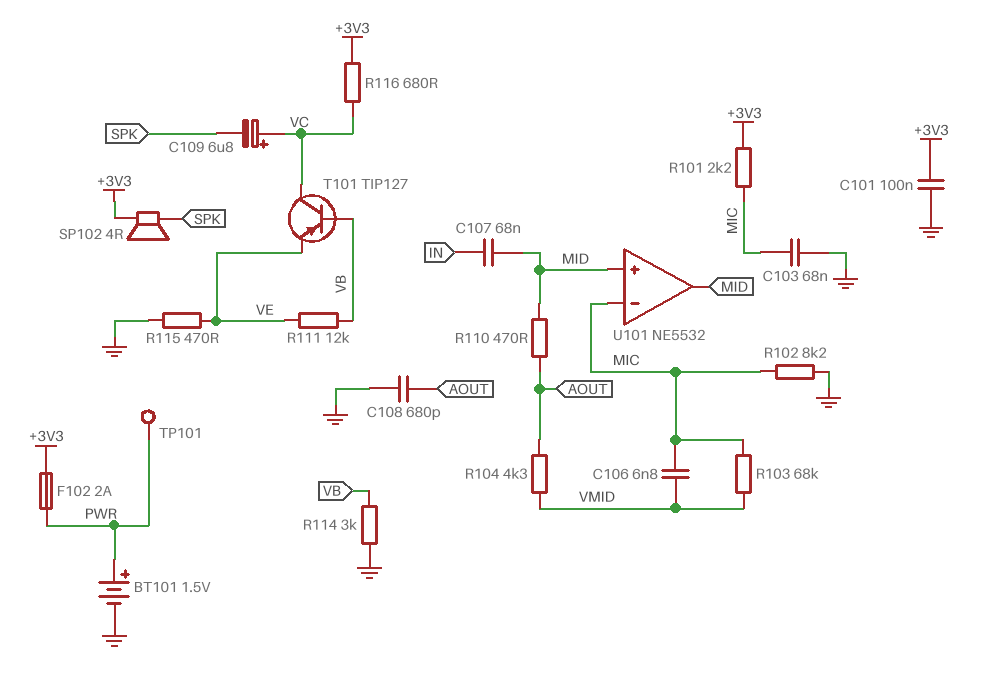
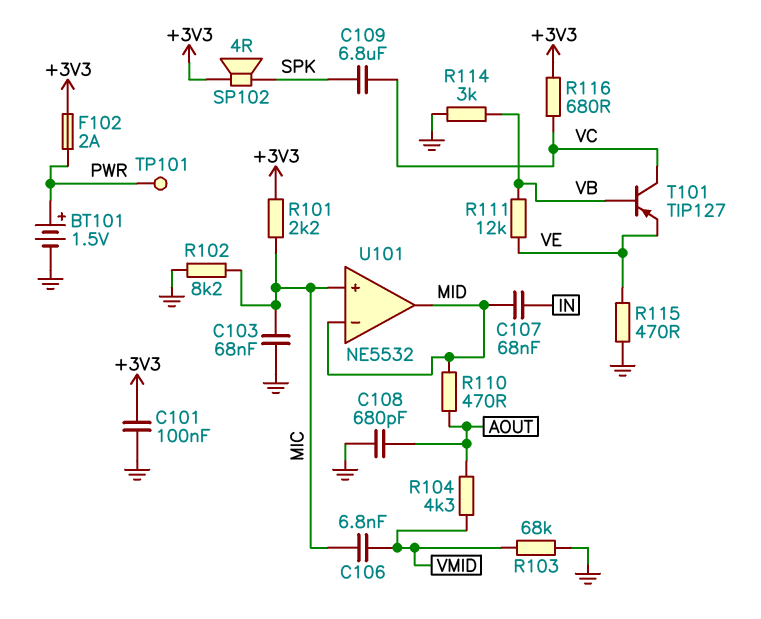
C109: 6.8uF (plus VC, minus SPK) -> 6.8uF (SPK, VC)
R103: 68k (MIC, VMID) -> 68k (GND, VMID)
U101 pin in+: MID -> MIC
U101 pin in-: MIC -> MID

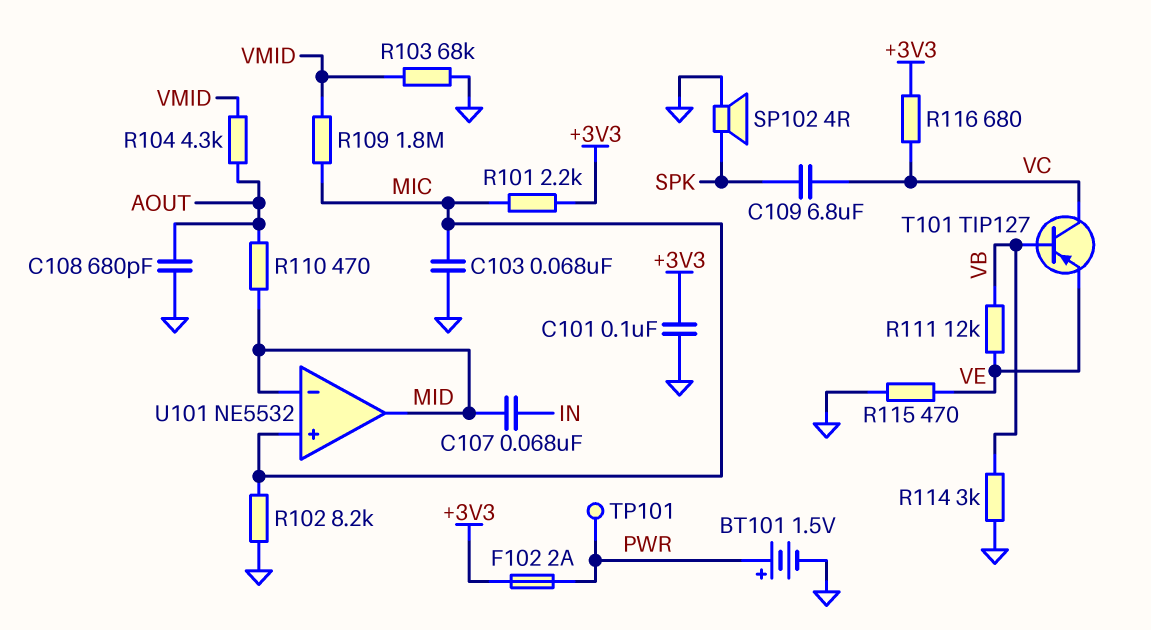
C106: 6.8nF (MIC, VMID) -> none
R109: none -> 1.8M (MIC, VMID)
SP102: speaker 4R (+3V3, SPK) -> speaker 4R (GND, SPK)

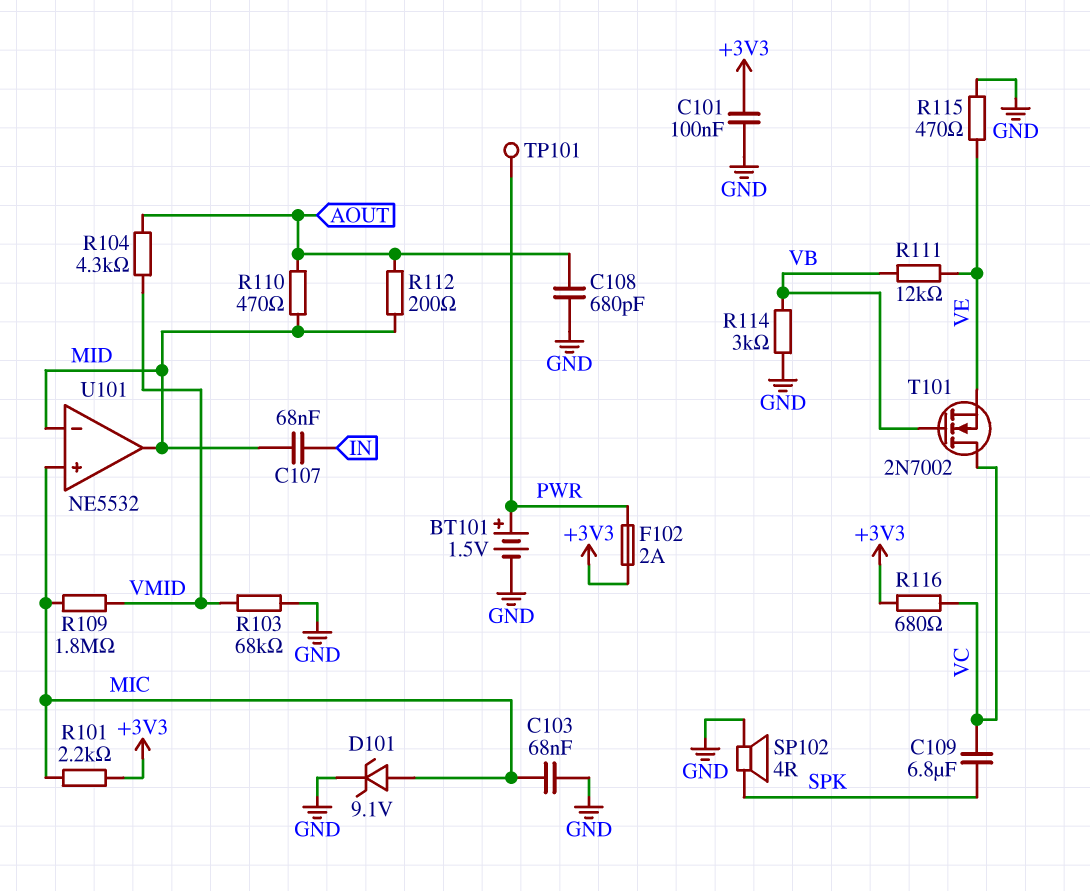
D101: none -> zener 9.1V (A MIC, K GND)
R102: 8.2k (GND, MIC) -> none
R112: none -> 200 (AOUT, MID)
T101: PNP TIP127 (B VB, C VC, E VE) -> NMOS 2N7002 (G VB, D VC, S VE)

